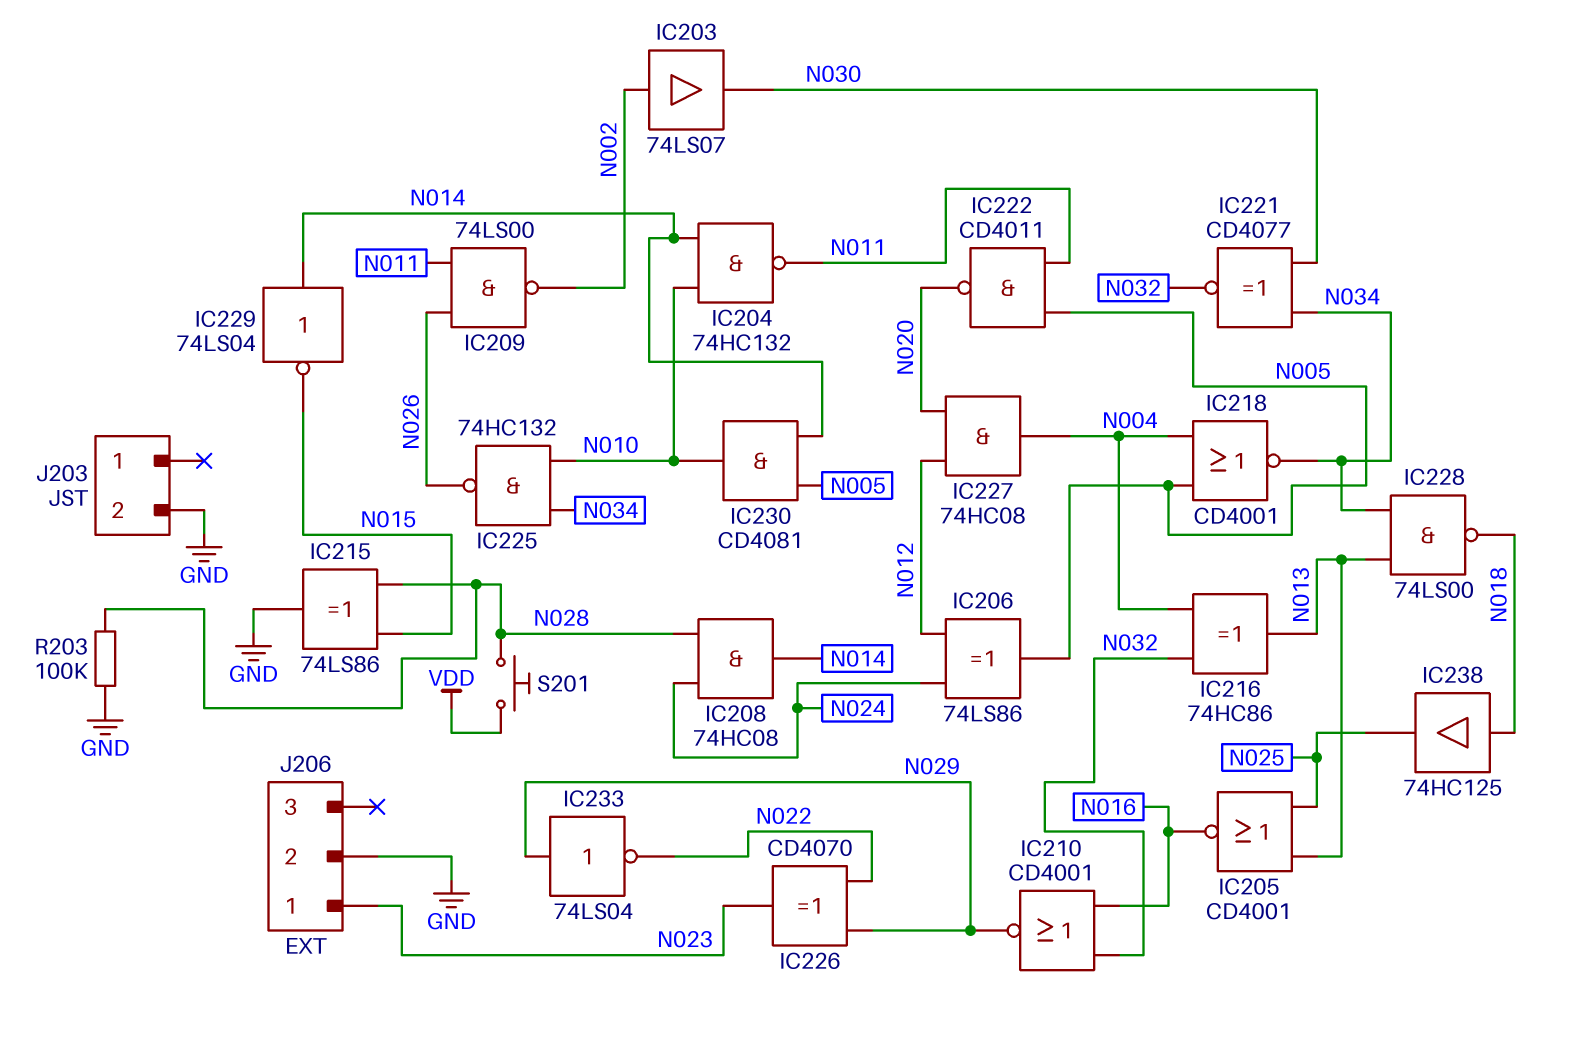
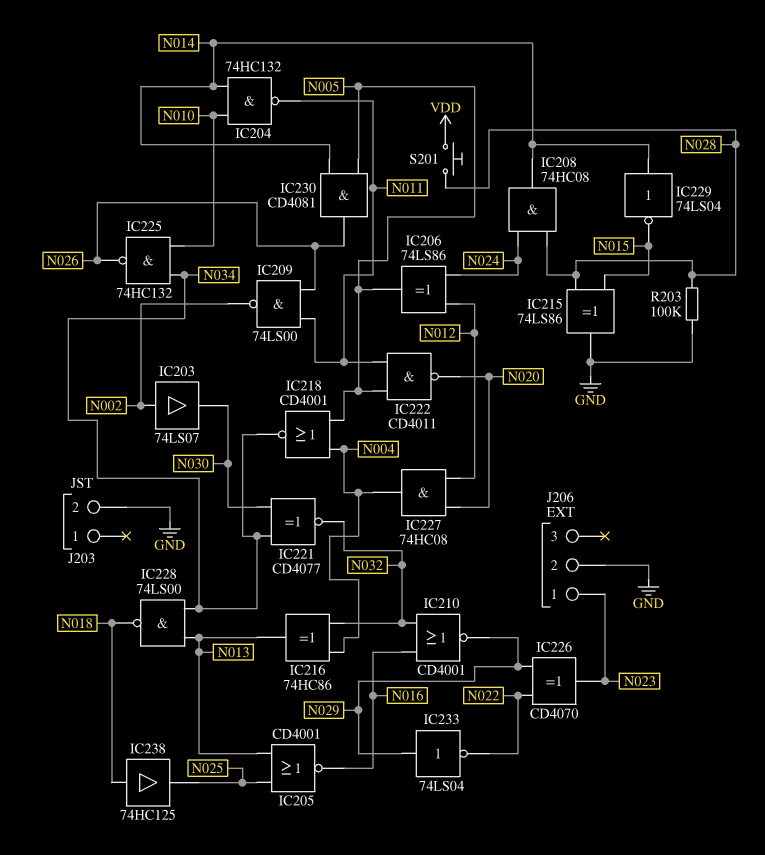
IC230: AND CD4081 (in N005, in N014, out N010) -> AND CD4081 (in N005, in N014, out N026)

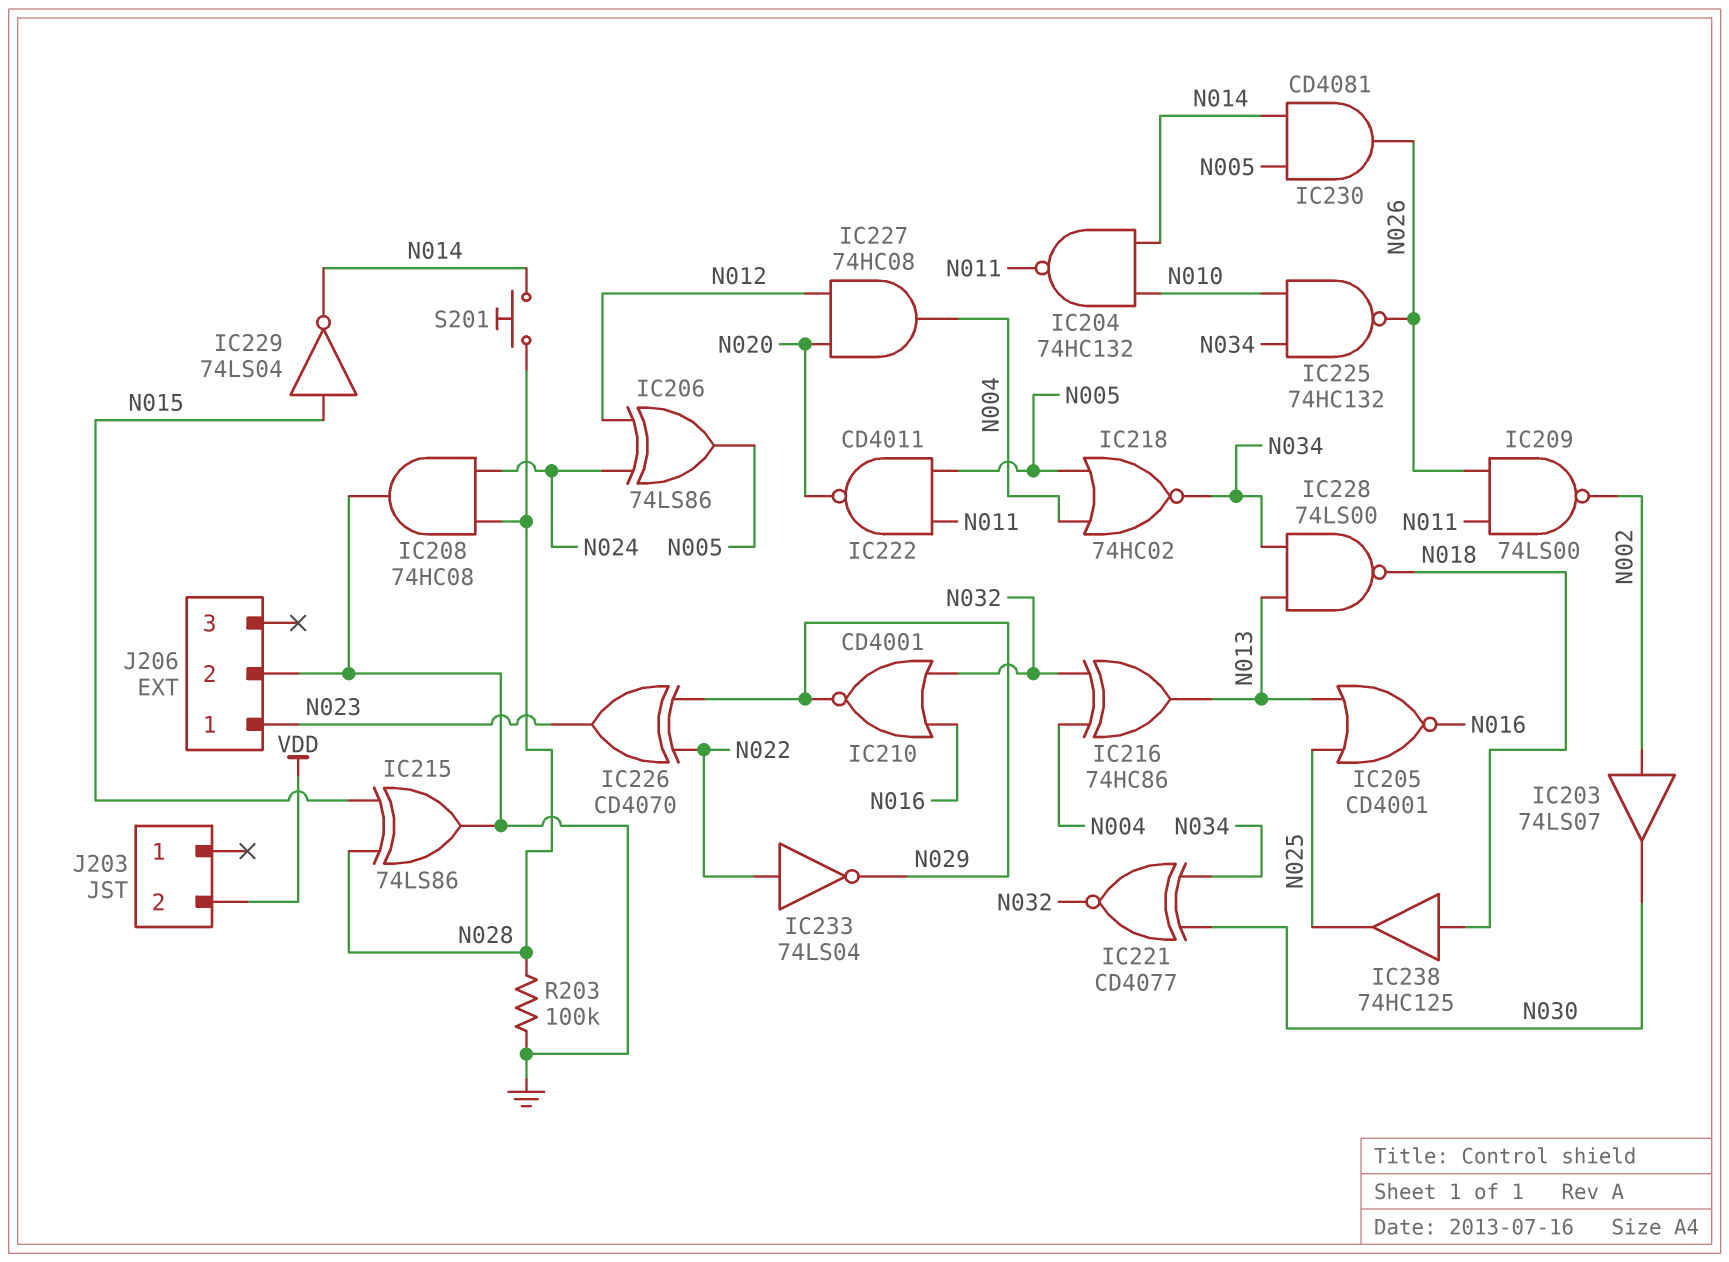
IC208: AND 74HC08 (in N024, in N028, out N014) -> AND 74HC08 (in N024, in N028, out GND)
IC218: NOR CD4001 (in N004, in N005, out N034) -> NOR 74HC02 (in N004, in N005, out N034)
IC229: NOT 74LS04 (in N014, out N015) -> NOT 74LS04 (in N015, out N014)
IC233: NOT 74LS04 (in N029, out N022) -> NOT 74LS04 (in N022, out N029)
J203 pin 2: GND -> VDD
S201: button (N028, VDD) -> button (N014, N028)

